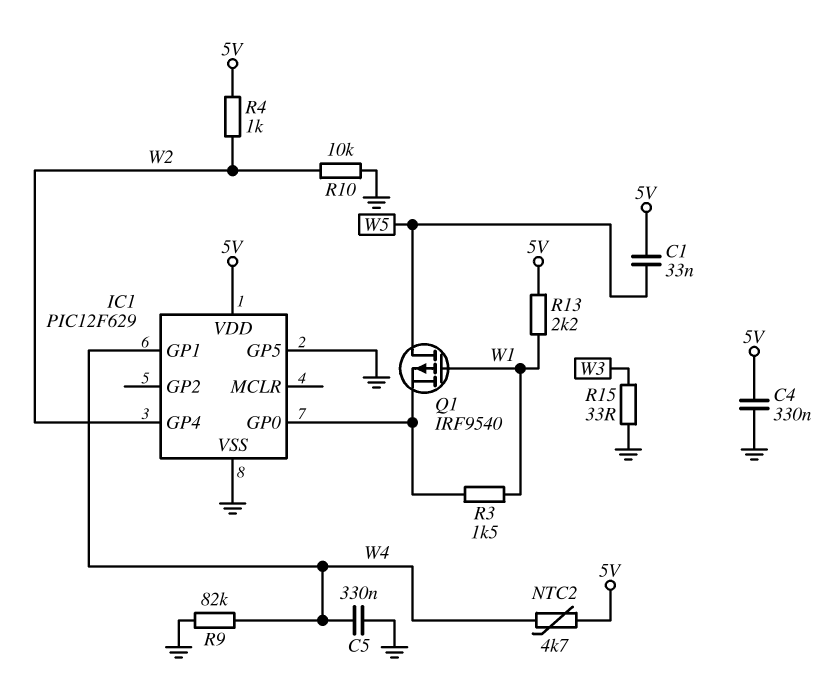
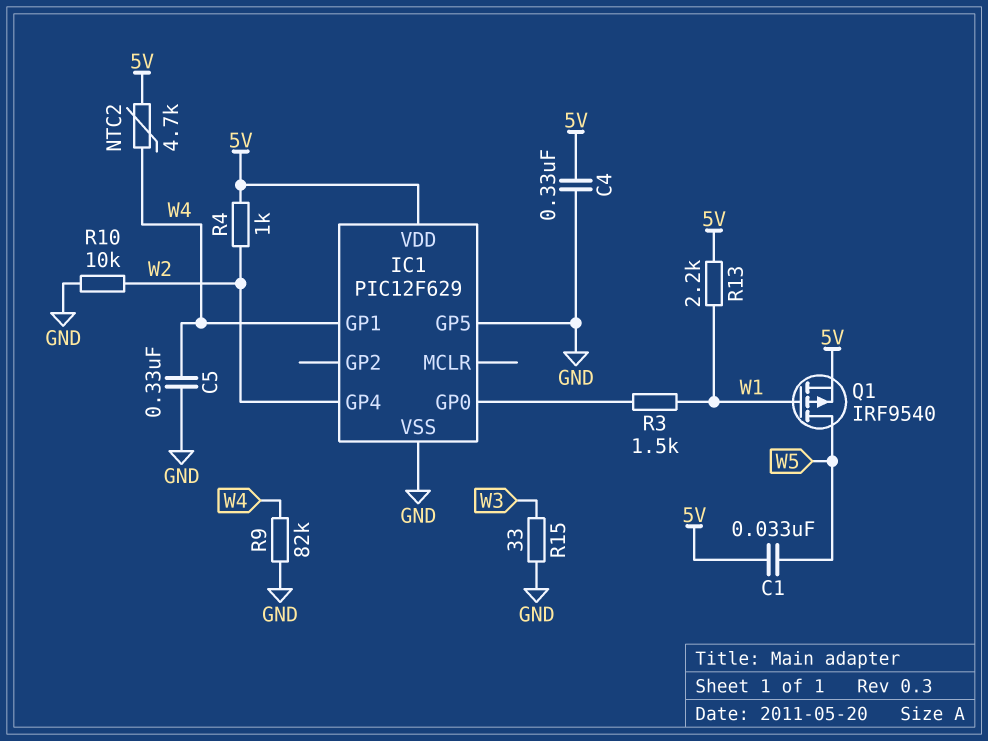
Q1: PMOS IRF9540 (G W1, D W5, S IC1/GP0) -> PMOS IRF9540 (G W1, D W5, S 5V)

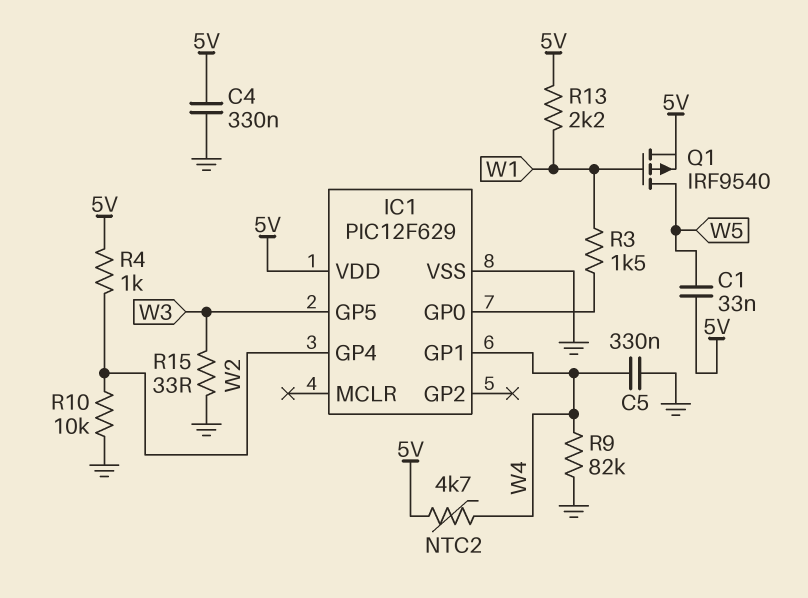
IC1 pin GP5: GND -> W3

